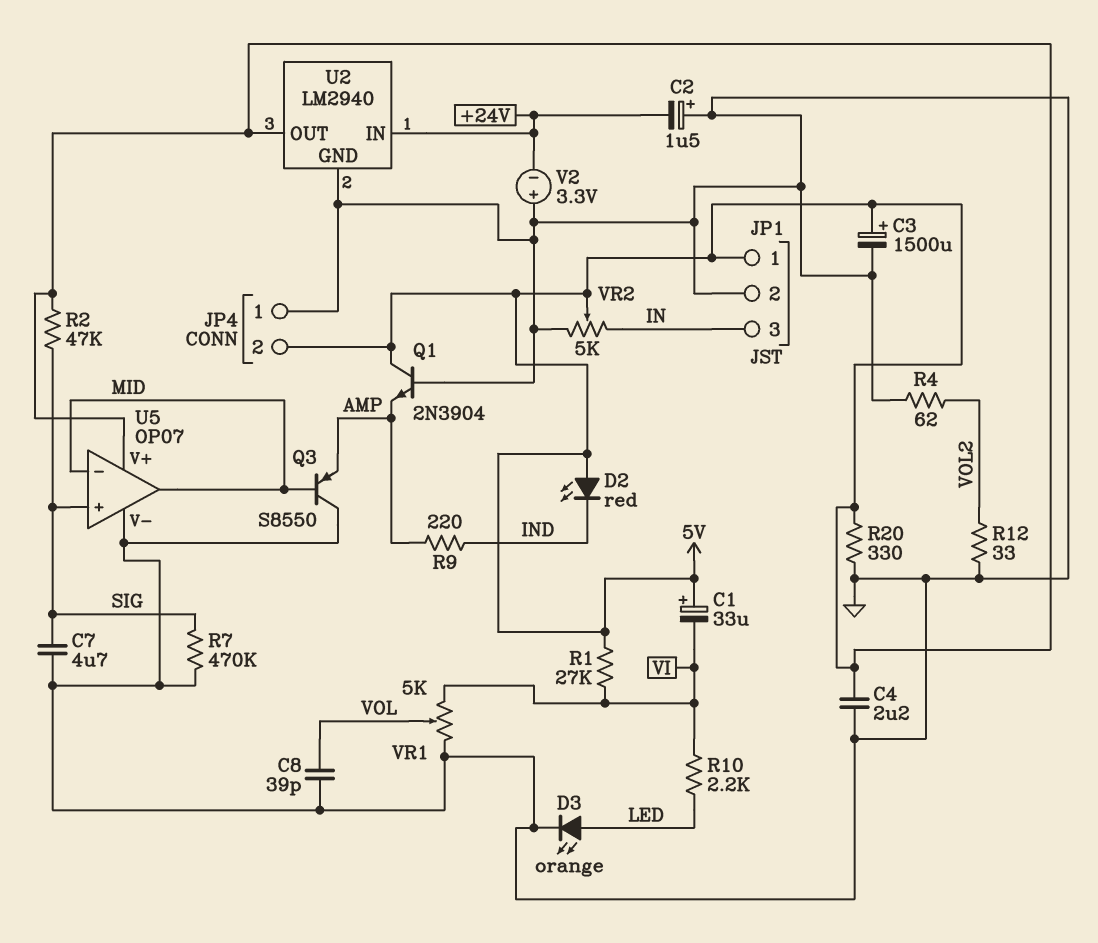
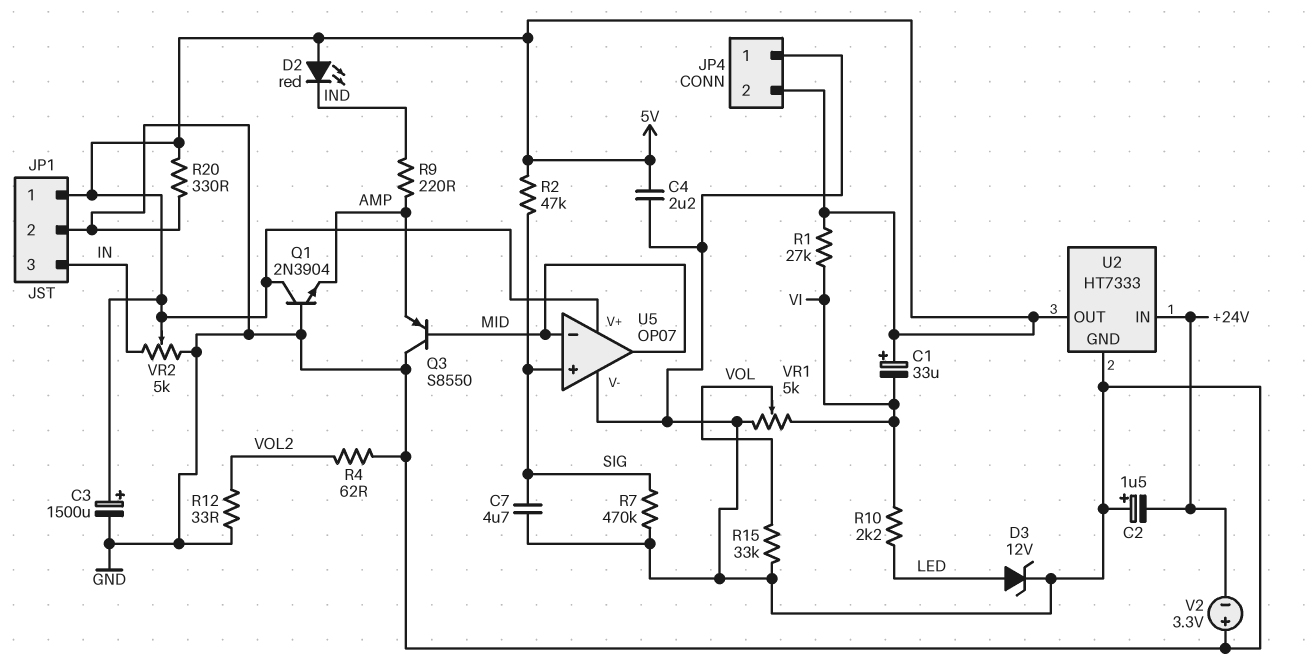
C8: 39pF (GND, VOL) -> none
D3: LED orange (A LED, K GND) -> zener 12V (A LED, K GND)
R15: none -> 33k (GND, VOL)
U2: LM2940 -> HT7333

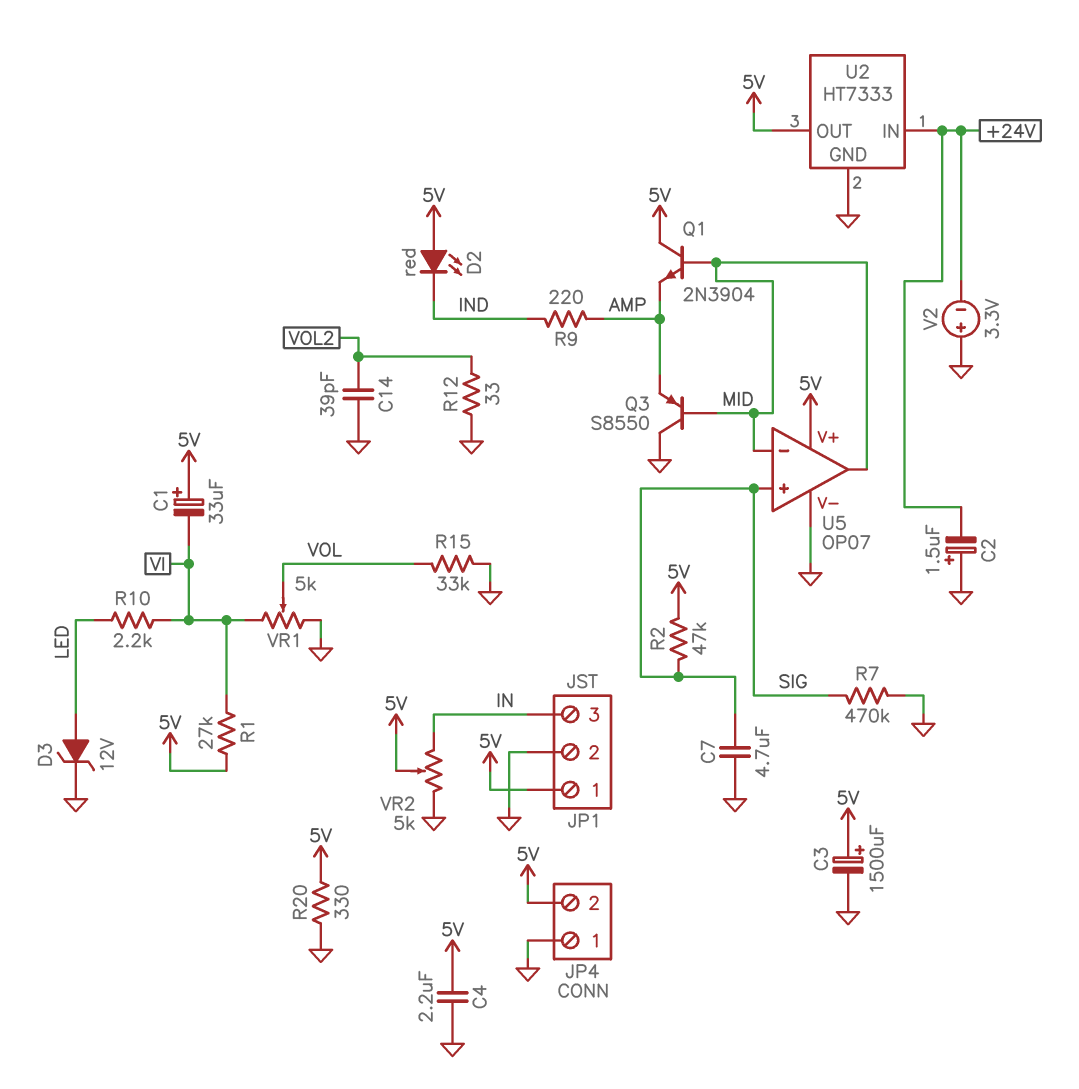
C14: none -> 39pF (GND, VOL2)
Q1: NPN 2N3904 (B GND, C 5V, E AMP) -> NPN 2N3904 (B MID, C 5V, E AMP)
R4: 62 (GND, VOL2) -> none

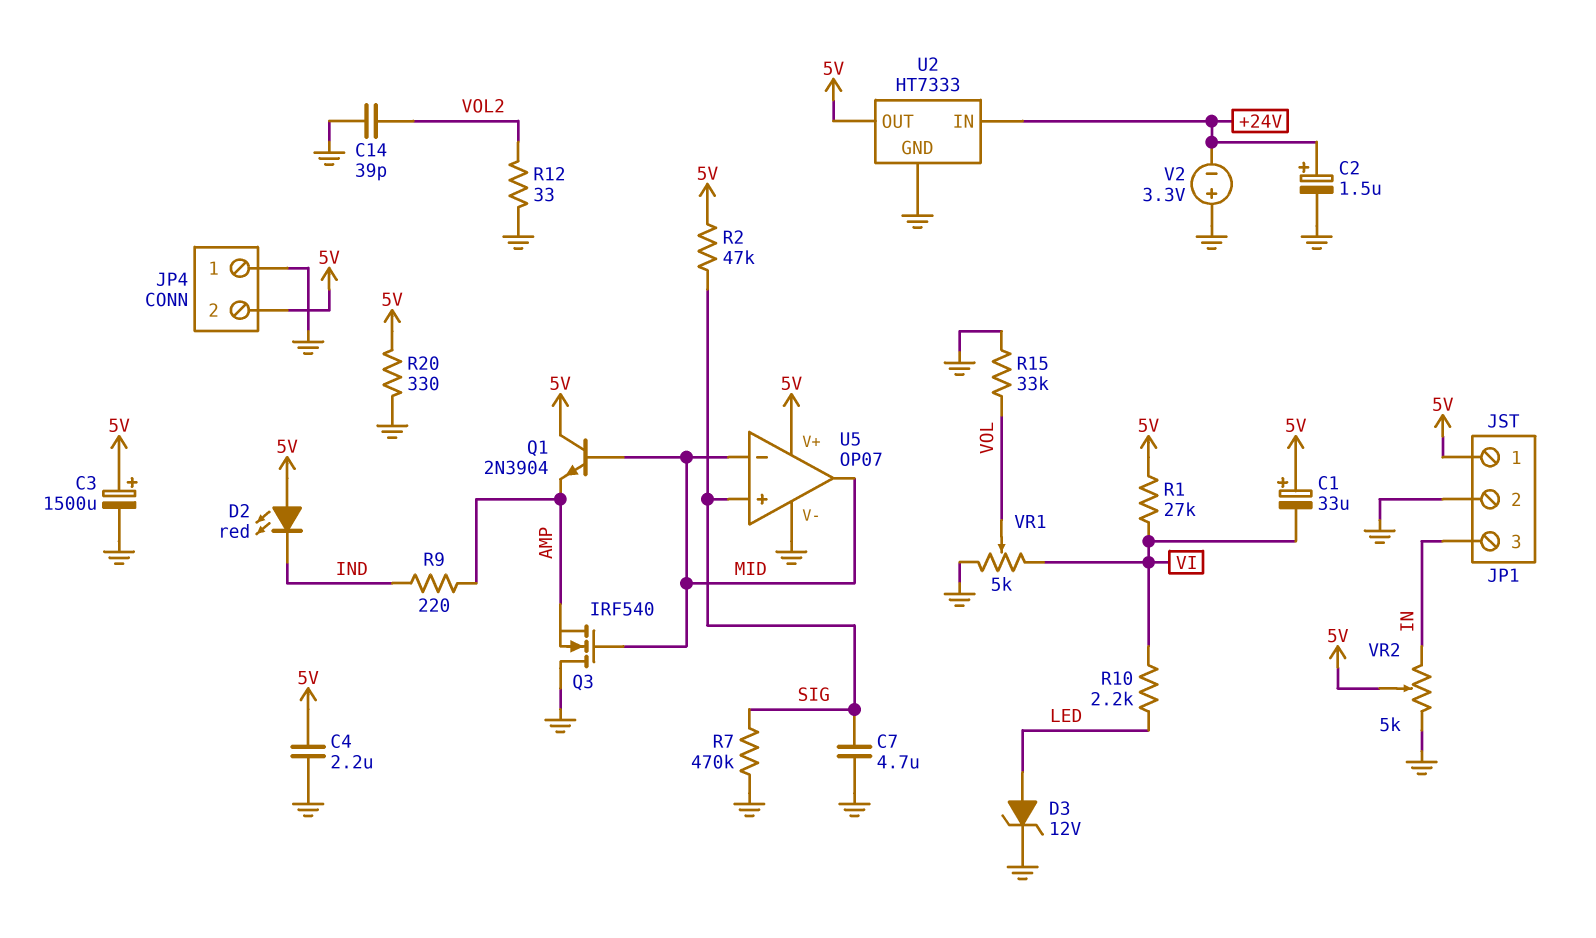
C2: 1.5uF (plus GND, minus +24V) -> 1.5uF (plus +24V, minus GND)
Q3: PNP S8550 (B MID, C GND, E AMP) -> NMOS IRF540 (G MID, D GND, S AMP)

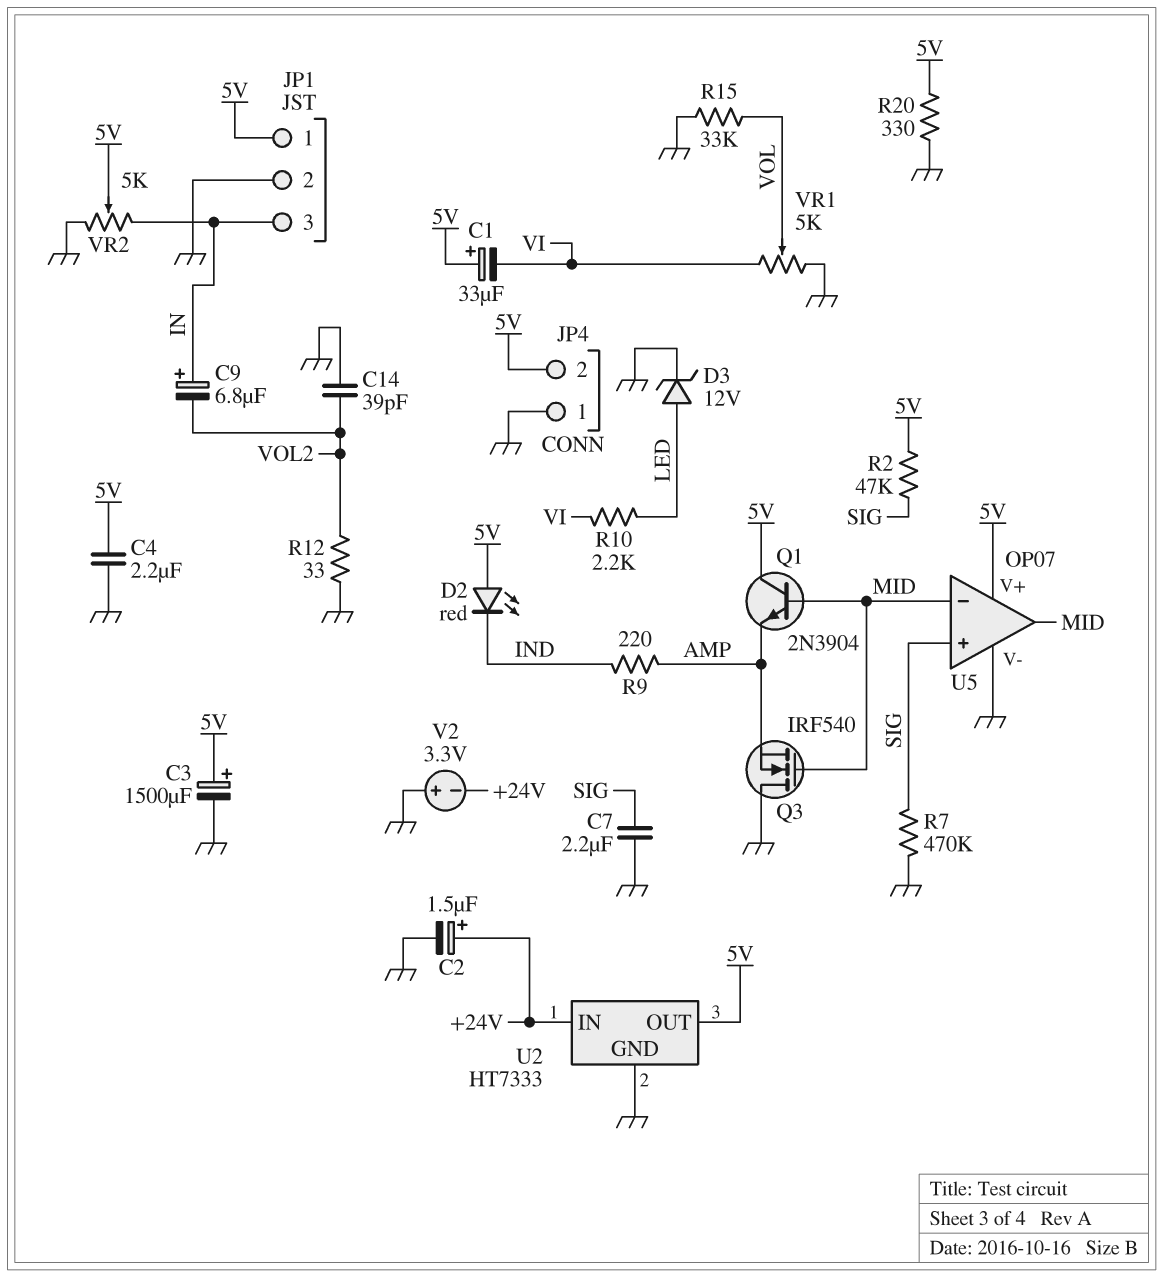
C7: 4.7uF (GND, SIG) -> 2.2uF (GND, SIG)
C9: none -> 6.8uF (plus IN, minus VOL2)
R1: 27k (5V, VI) -> none

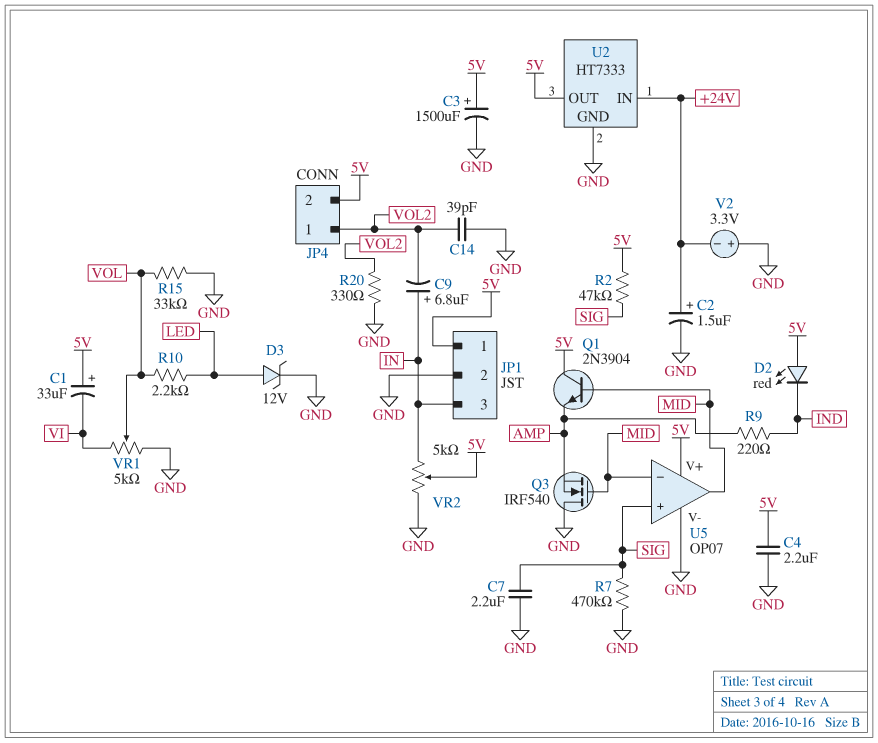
JP4 pin 1: GND -> VOL2
R10: 2.2k (LED, VI) -> 2.2k (LED, VOL)
R12: 33 (GND, VOL2) -> none
R20: 330 (5V, GND) -> 330 (GND, VOL2)

